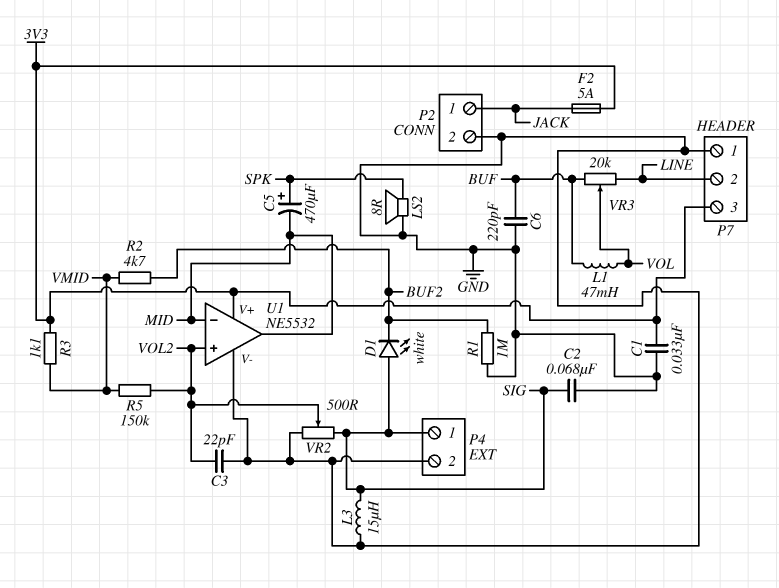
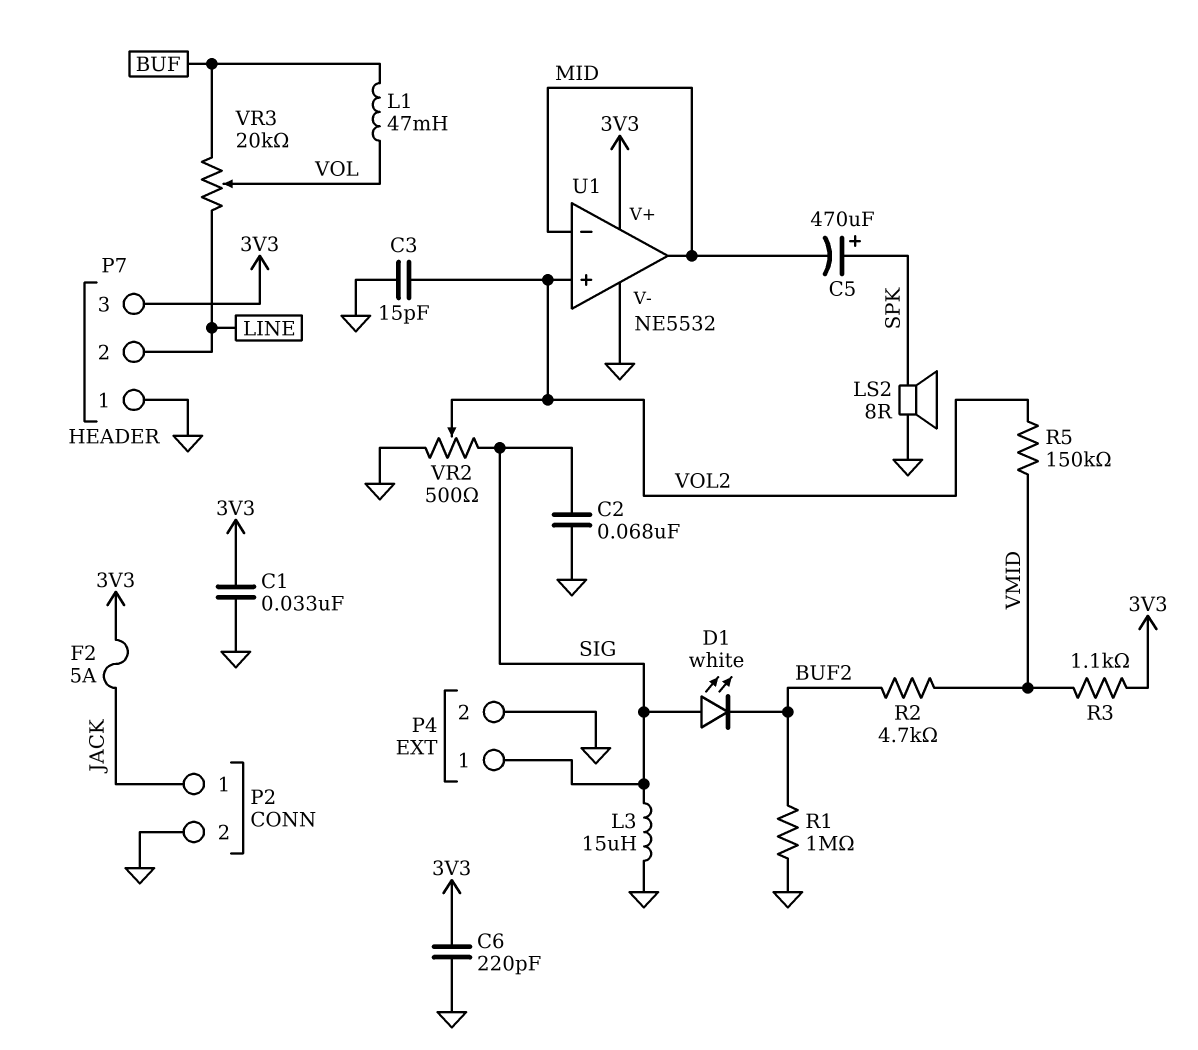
C3: 22pF (GND, VOL2) -> 15pF (GND, VOL2)
C6: 220pF (BUF, GND) -> 220pF (3V3, GND)

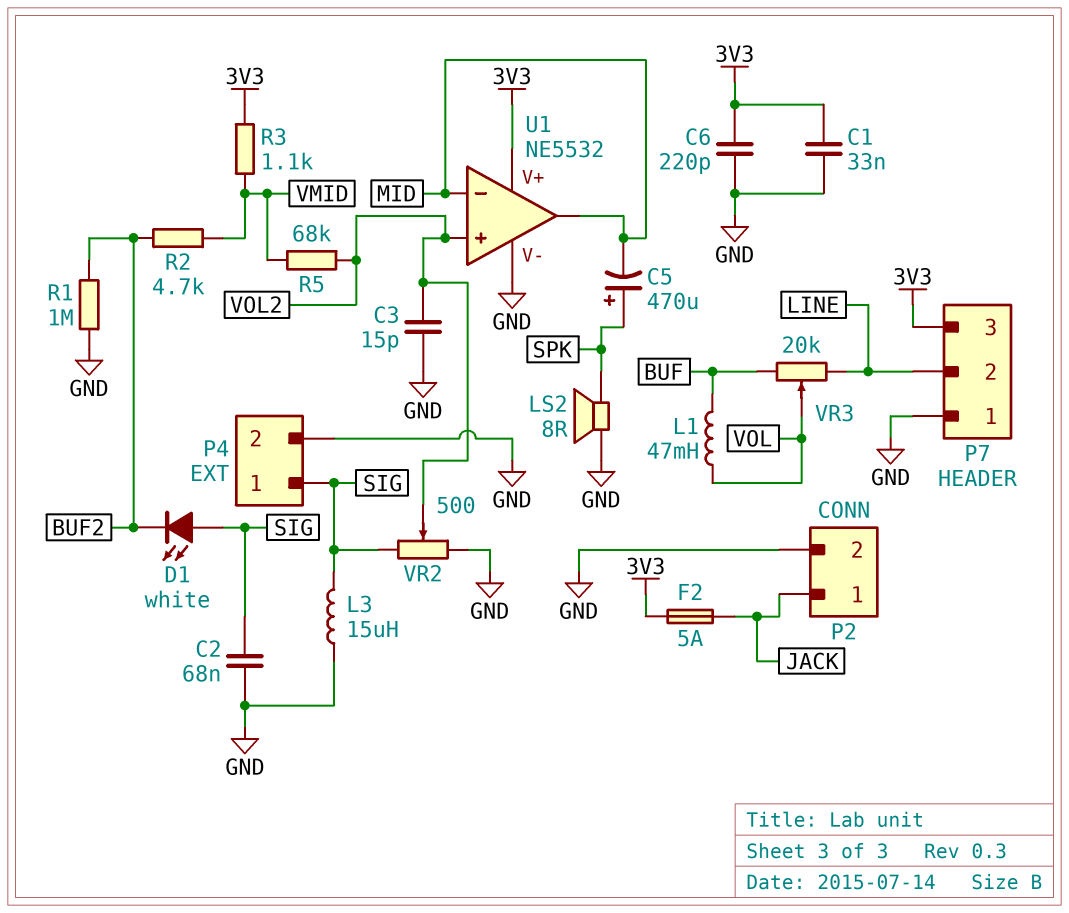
R5: 150k (VMID, VOL2) -> 68k (VMID, VOL2)

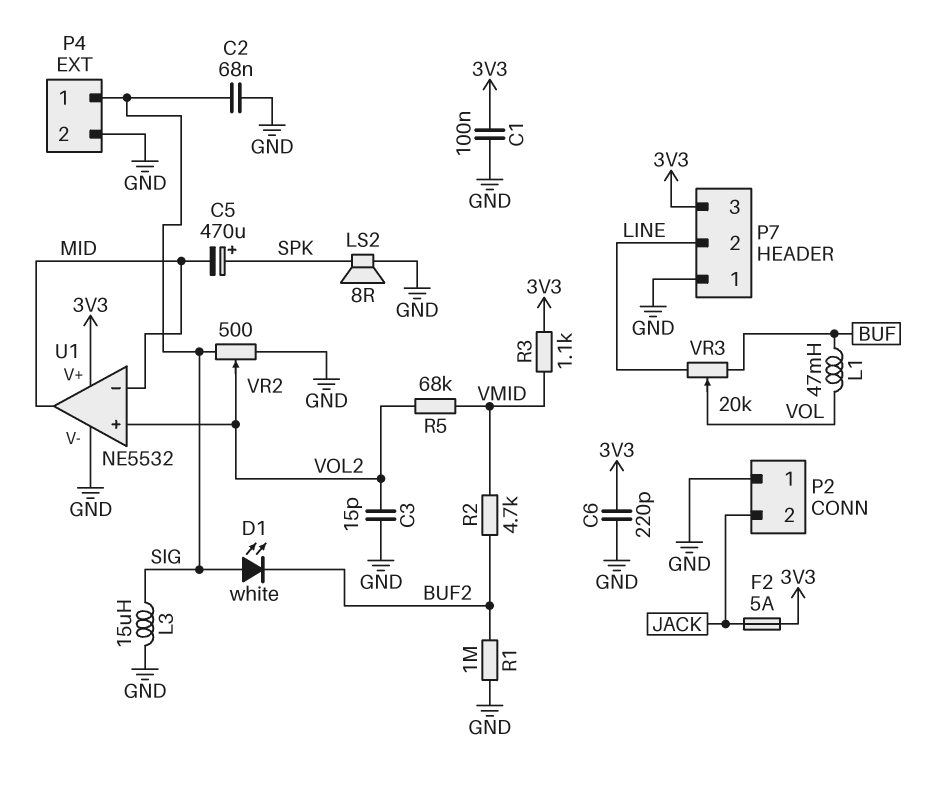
C1: 33nF (3V3, GND) -> 100nF (3V3, GND)
P2 pin 1: JACK -> GND
P2 pin 2: GND -> JACK

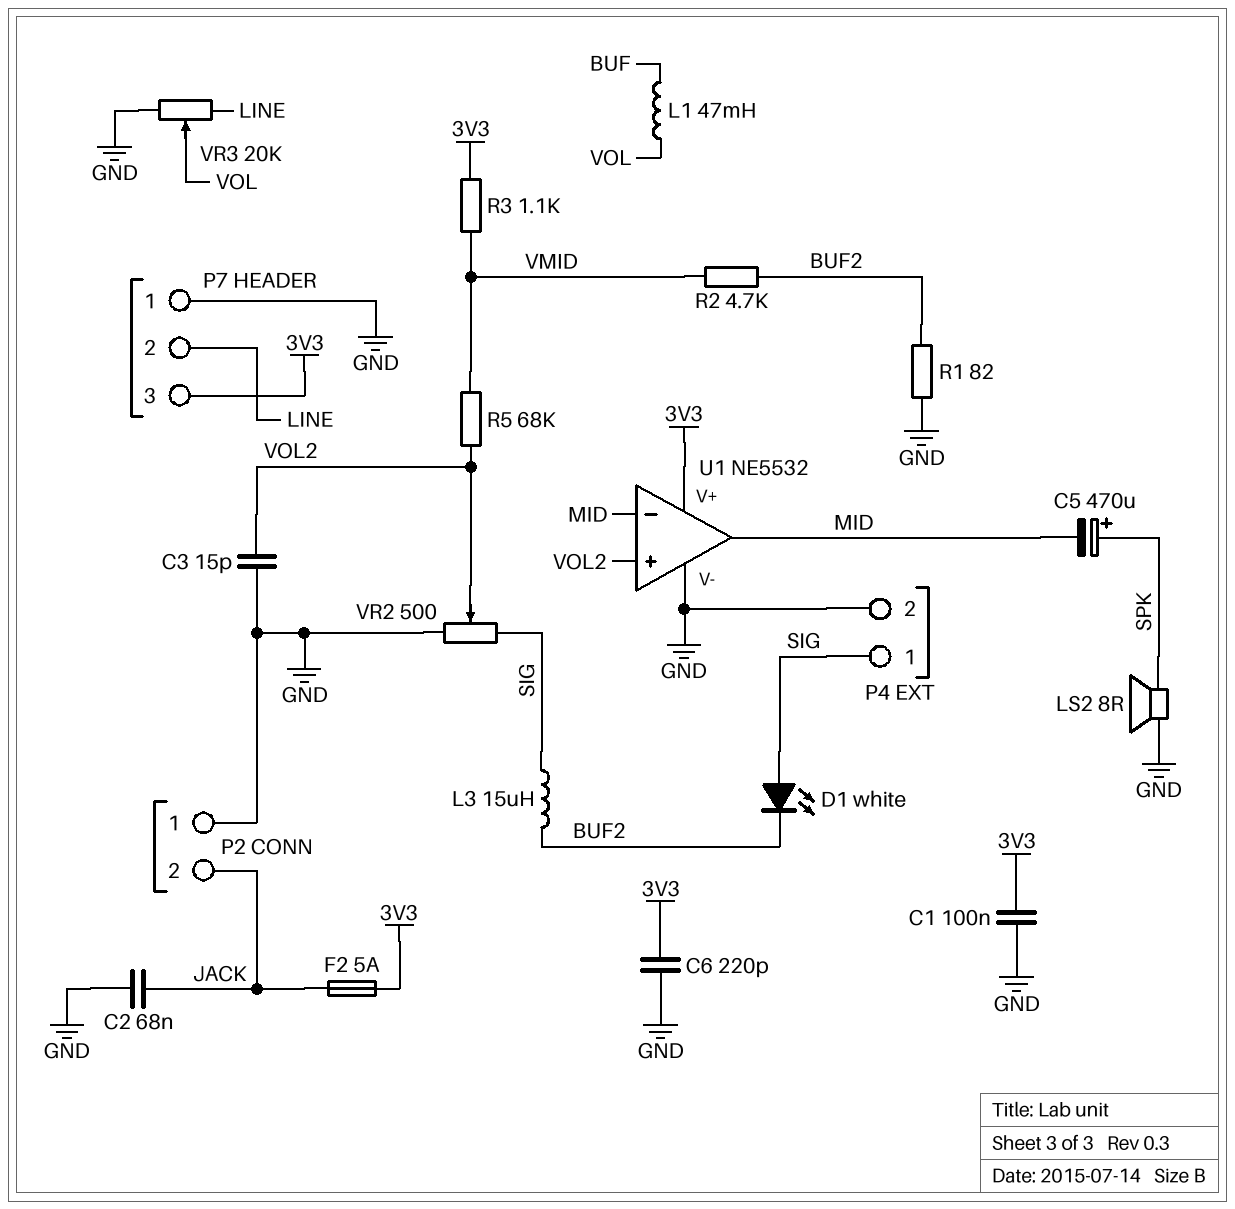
C2: 68nF (GND, SIG) -> 68nF (GND, JACK)
L3: 15uH (GND, SIG) -> 15uH (BUF2, SIG)
R1: 1M (BUF2, GND) -> 82 (BUF2, GND)
VR3: 20k (BUF, LINE, wiper VOL) -> 20k (GND, LINE, wiper VOL)

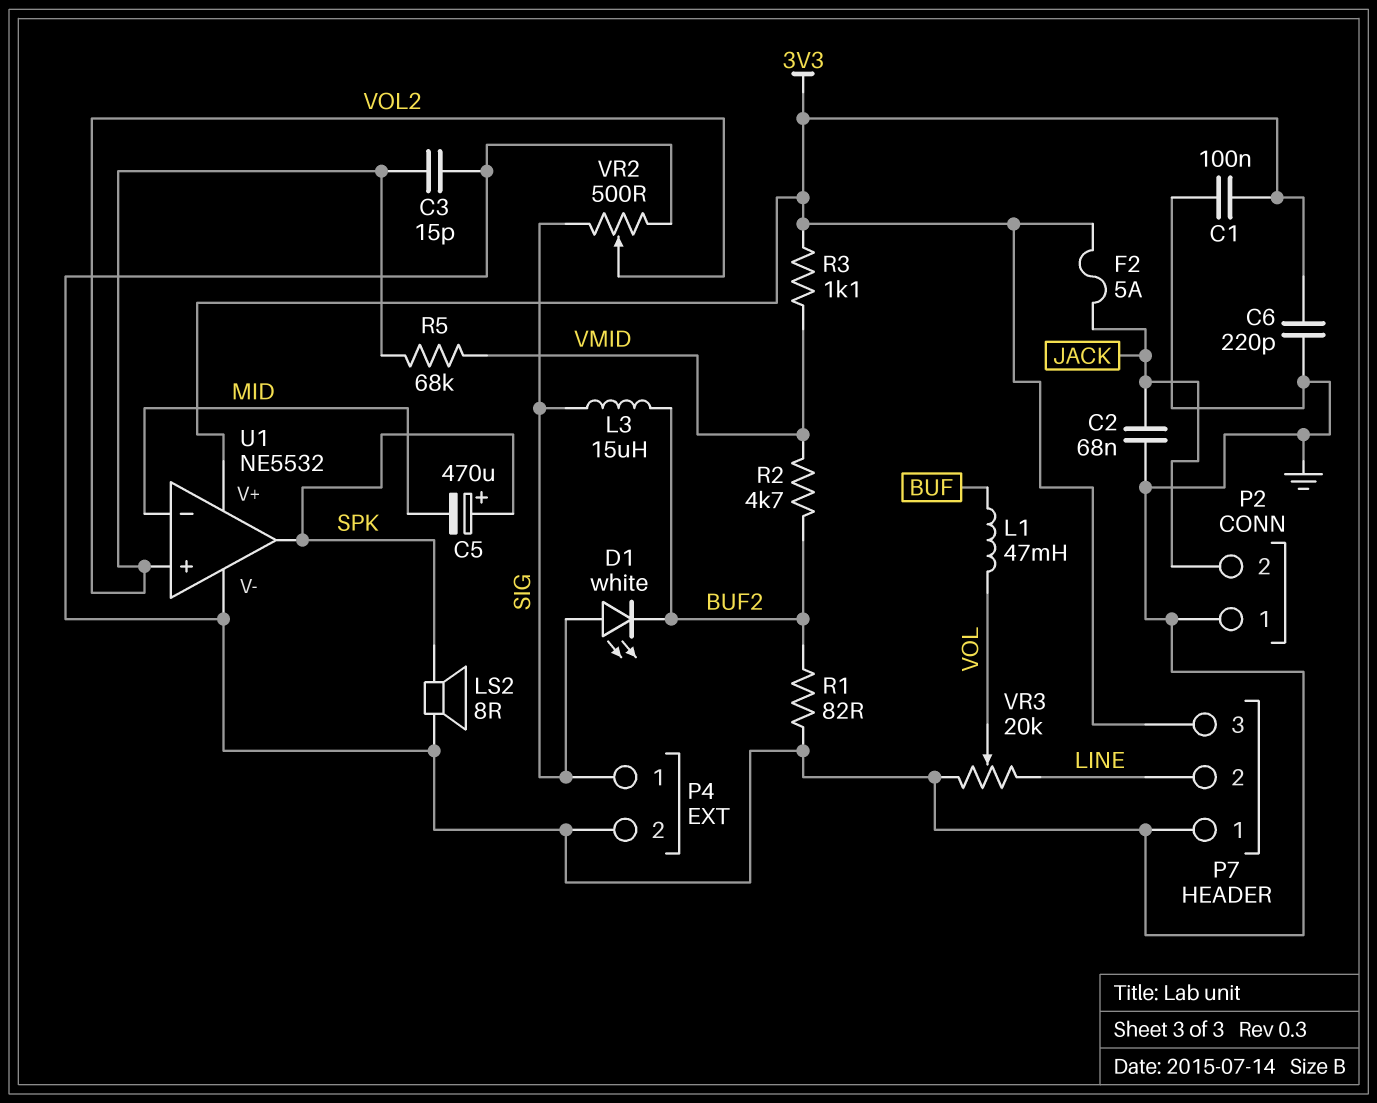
U1 pin out: MID -> SPK

